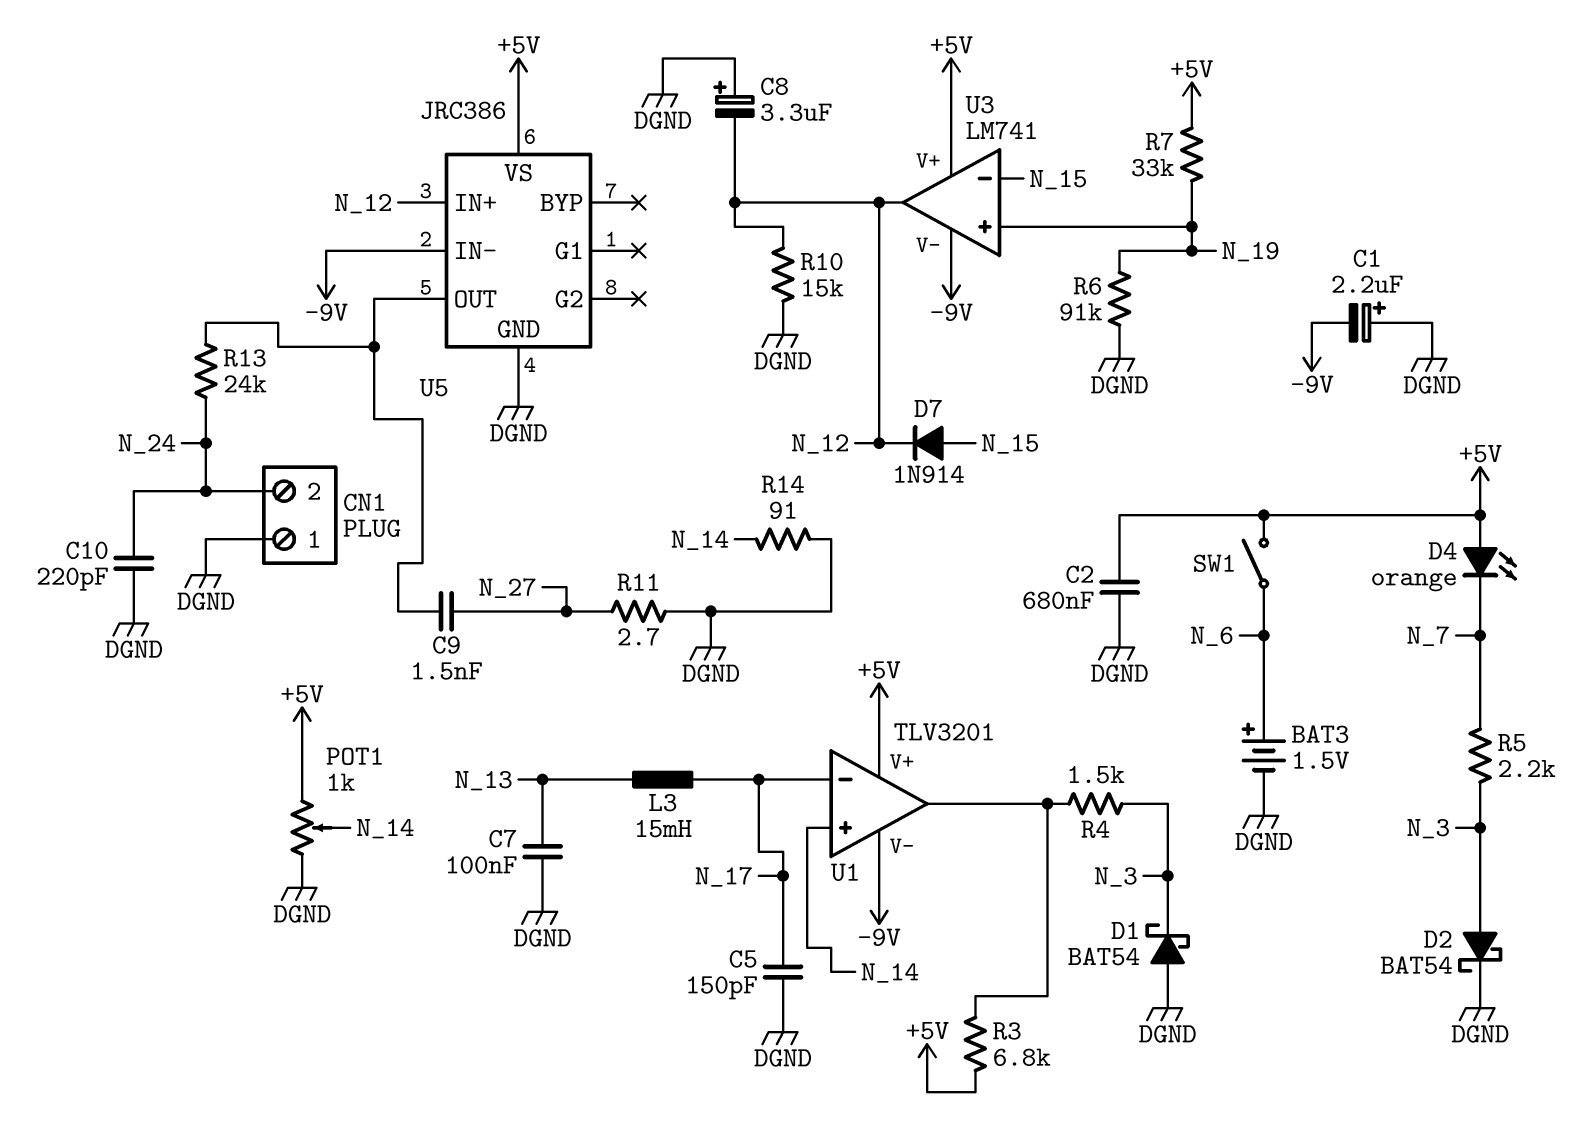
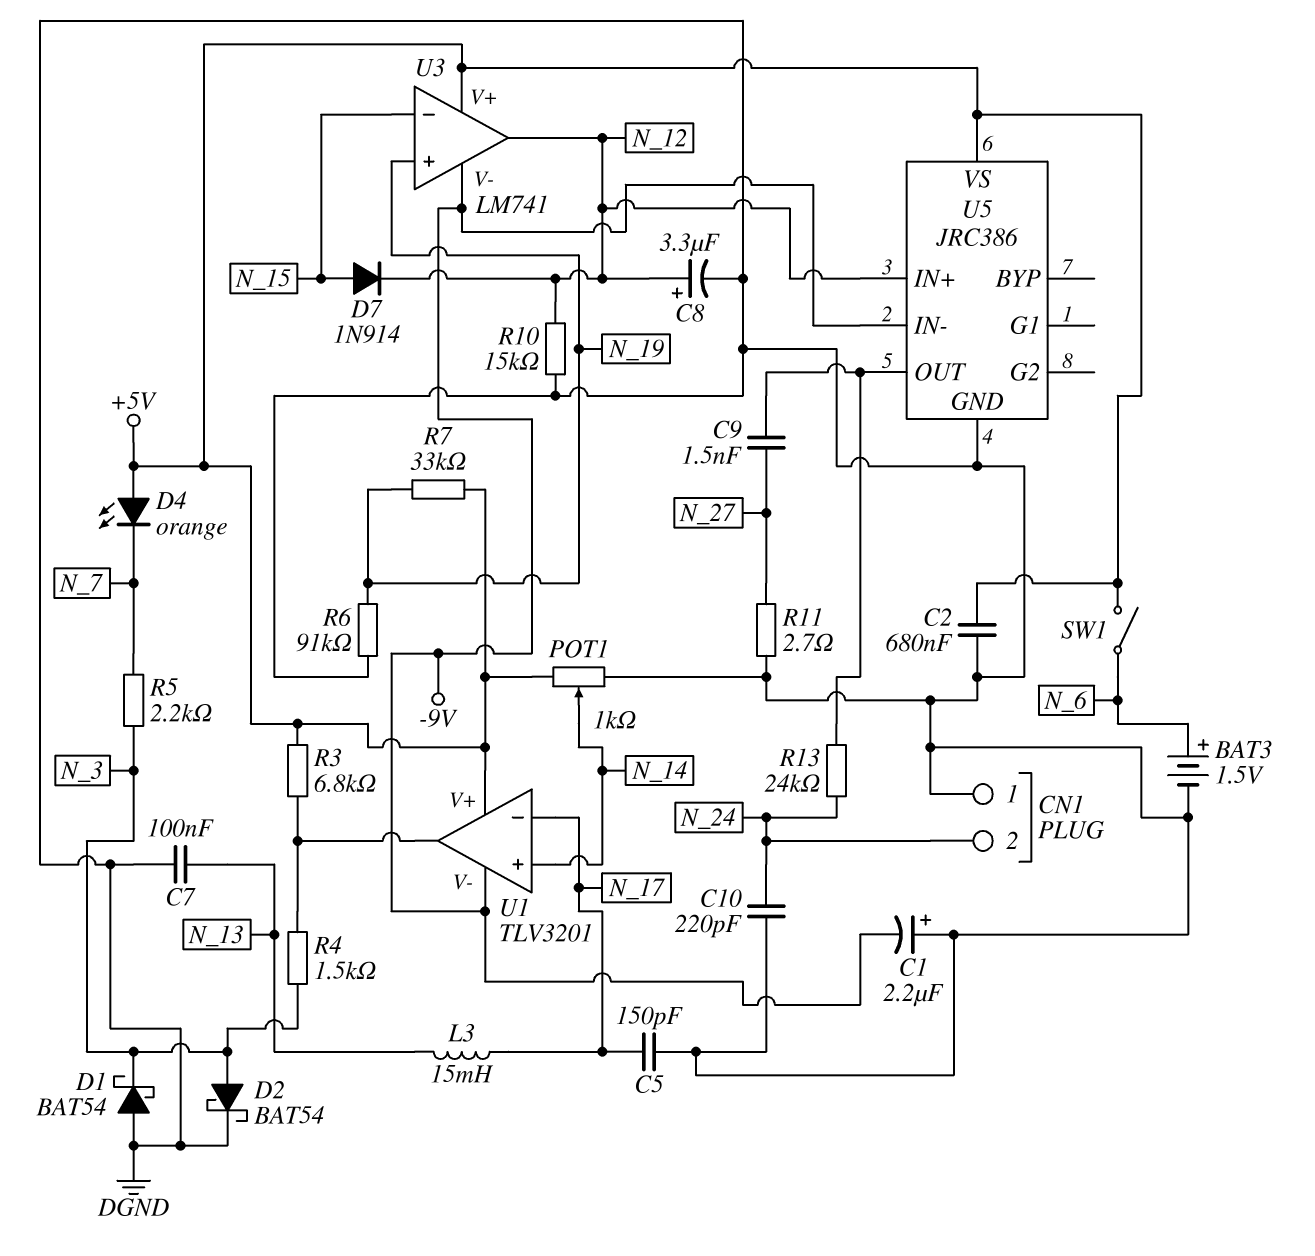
C8: 3.3uF (plus DGND, minus N_12) -> 3.3uF (plus N_12, minus DGND)
R14: 91 (DGND, N_14) -> none

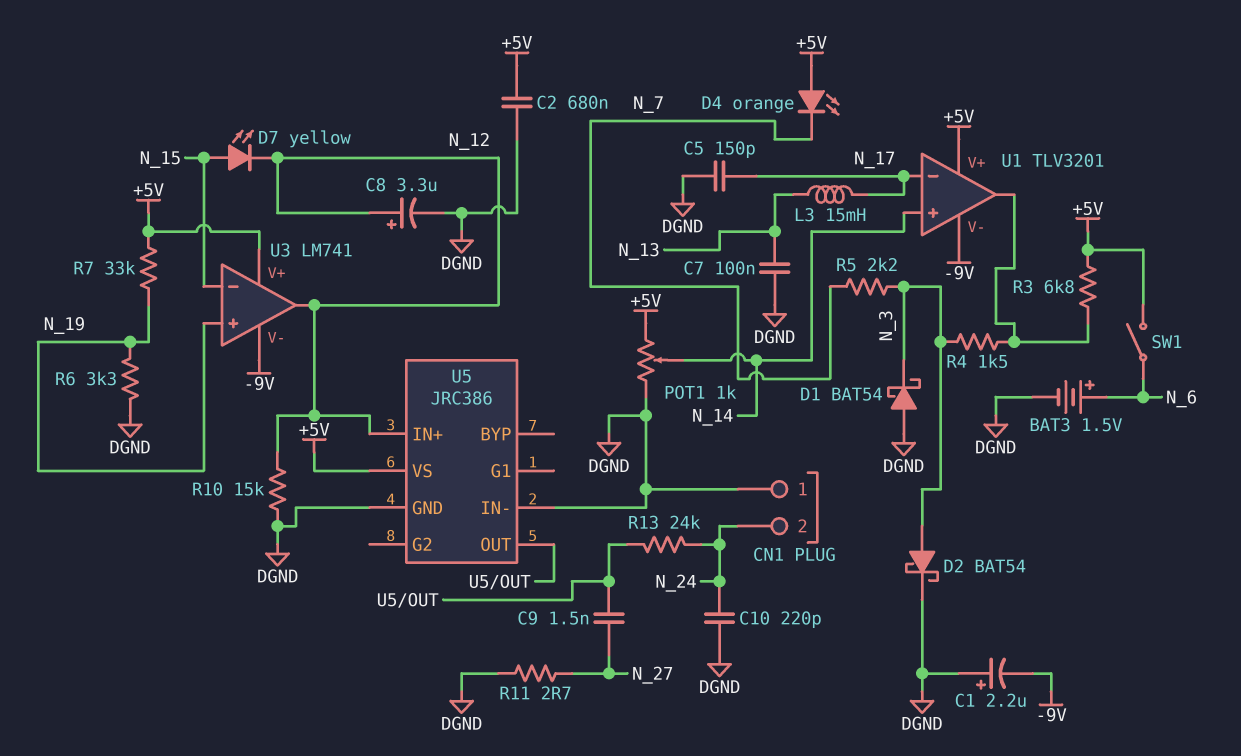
D7: diode 1N914 (A N_15, K N_12) -> LED yellow (A N_15, K N_12)
R6: 91k (DGND, N_19) -> 3.3k (DGND, N_19)
U5 pin IN-: -9V -> DGND

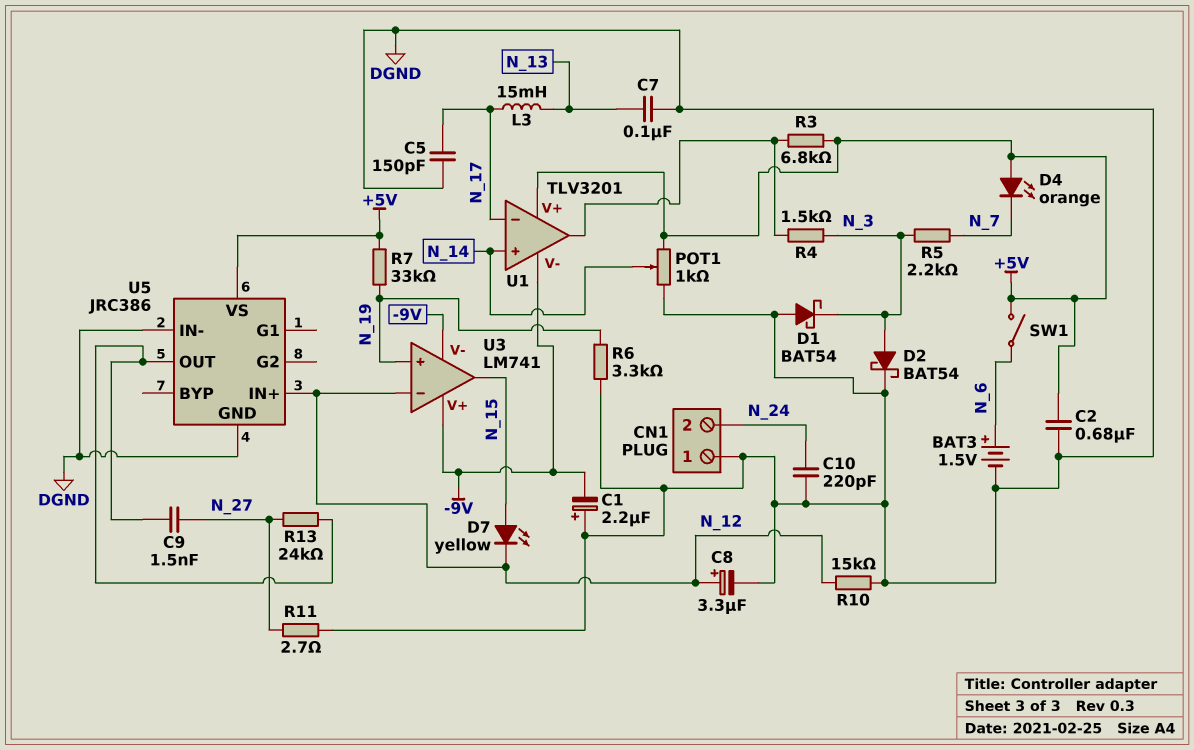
R13: 24k (N_24, U5/OUT) -> 24k (N_27, U5/OUT)
U3 pin V+: +5V -> -9V
U3 pin in-: N_15 -> N_12
U3 pin out: N_12 -> N_15

